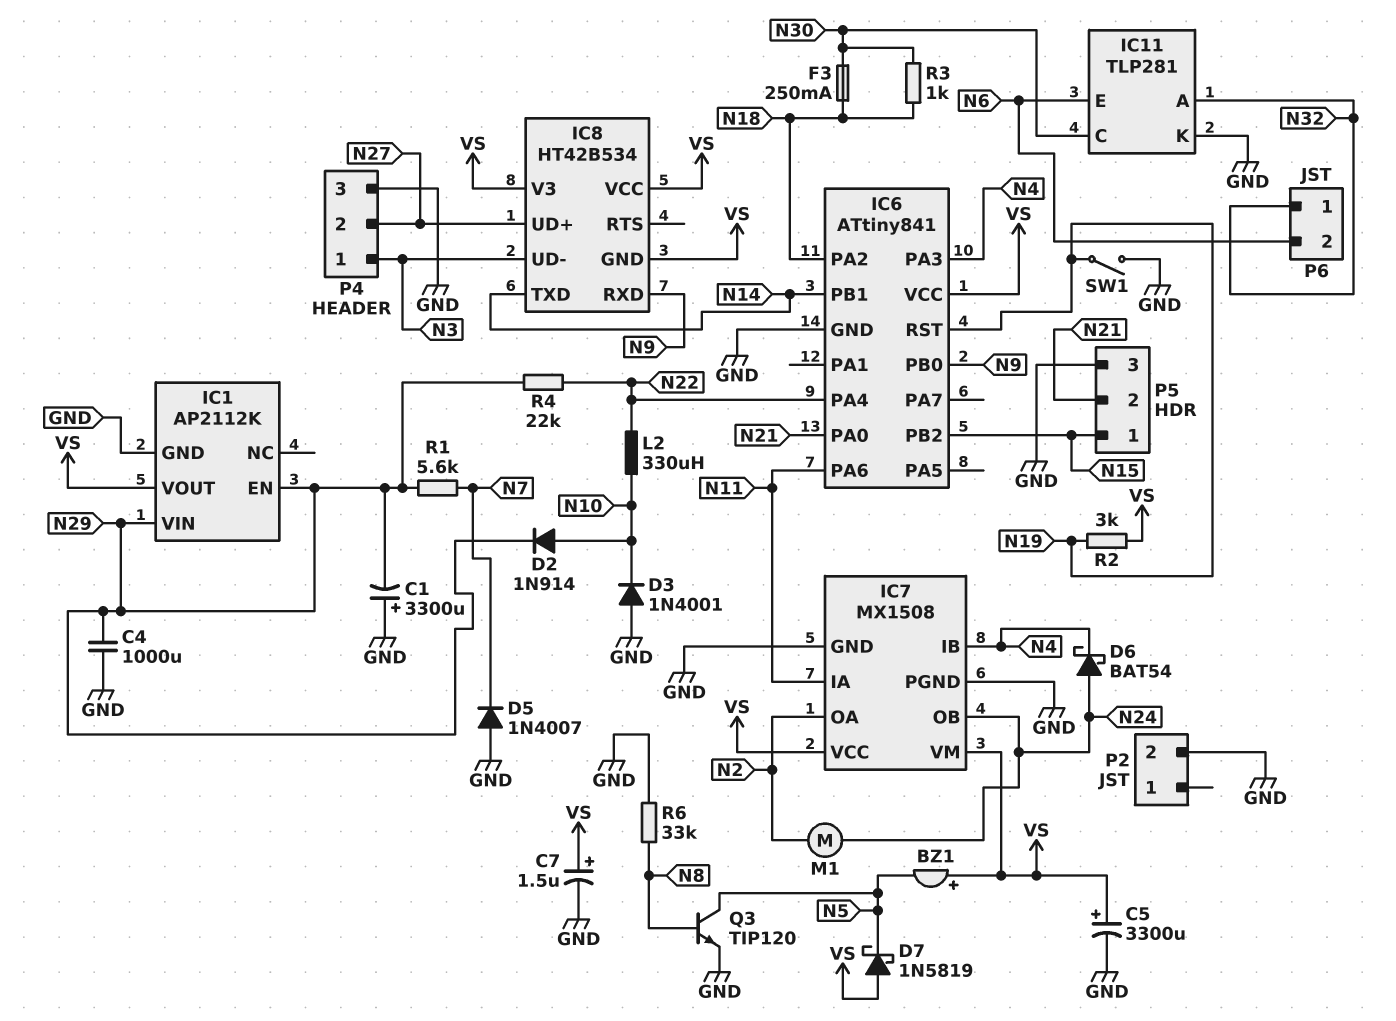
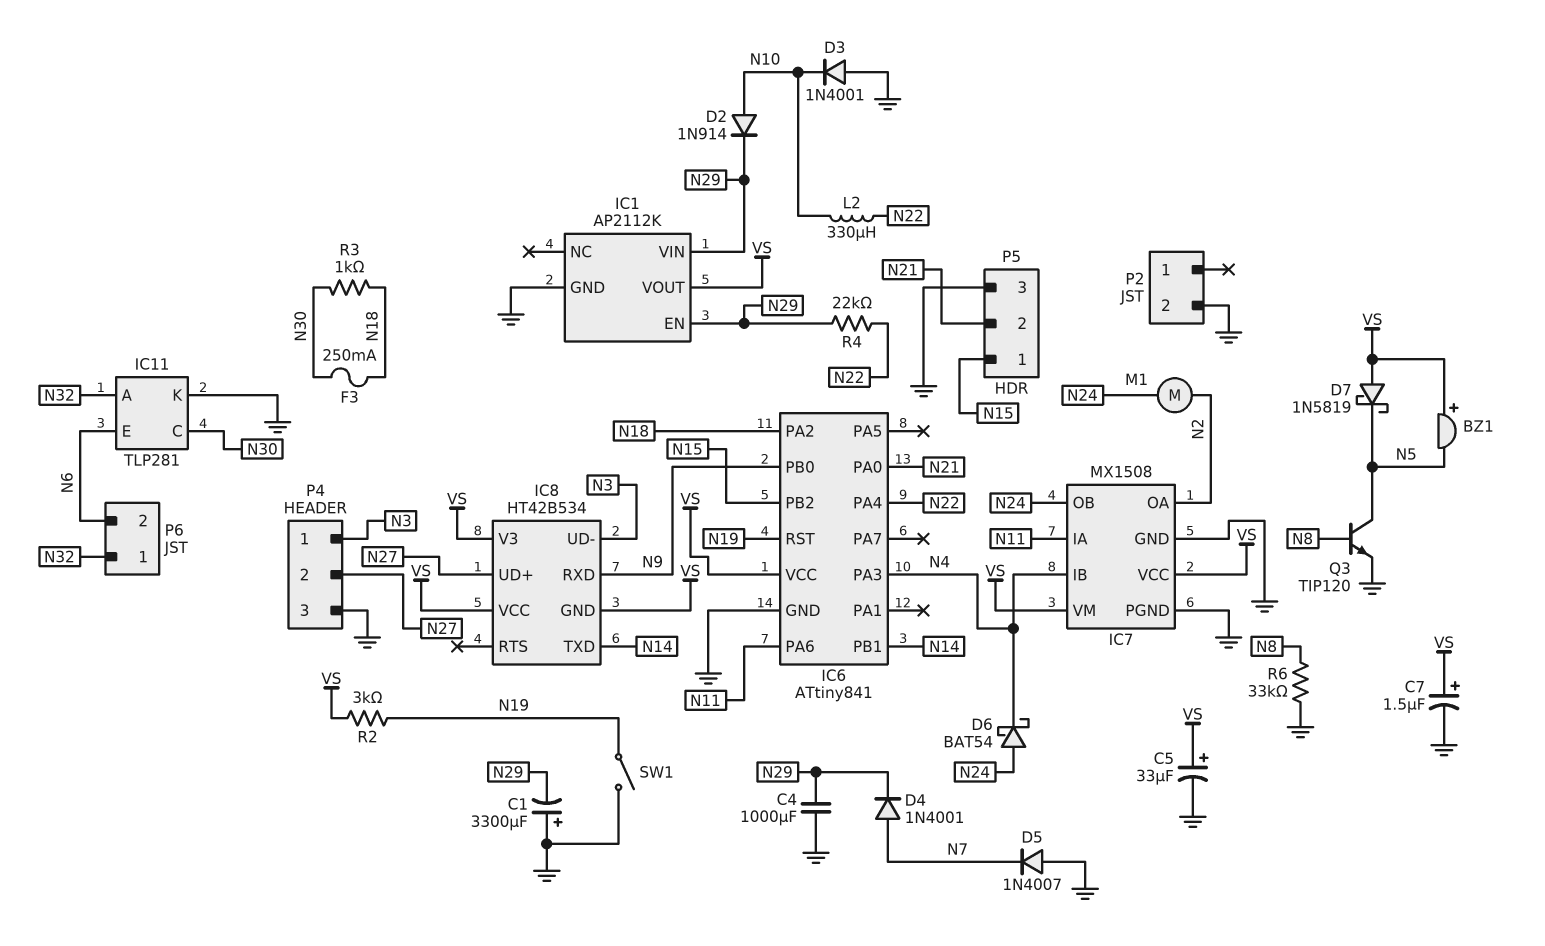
C5: 3300uF (plus VS, minus GND) -> 33uF (plus VS, minus GND)
D4: none -> diode 1N4001 (A N7, K N29)
R1: 5.6k (N7, N29) -> none

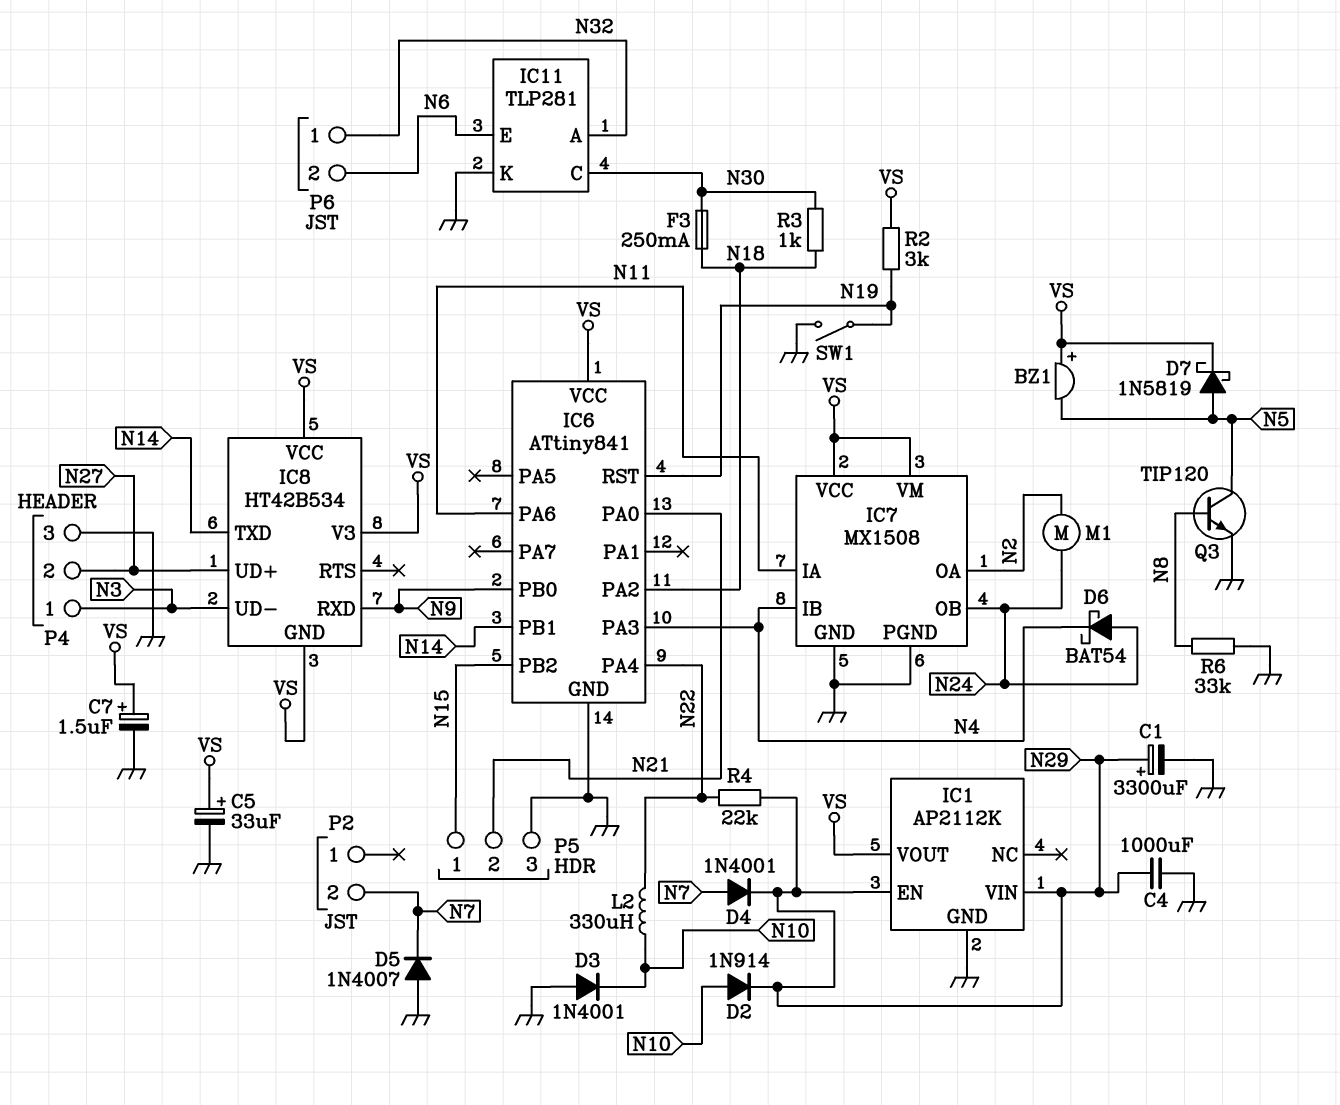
C1: 3300uF (plus GND, minus N29) -> 3300uF (plus N29, minus GND)
D7: schottky 1N5819 (A VS, K N5) -> schottky 1N5819 (A N5, K VS)
P2 pin 2: GND -> N7

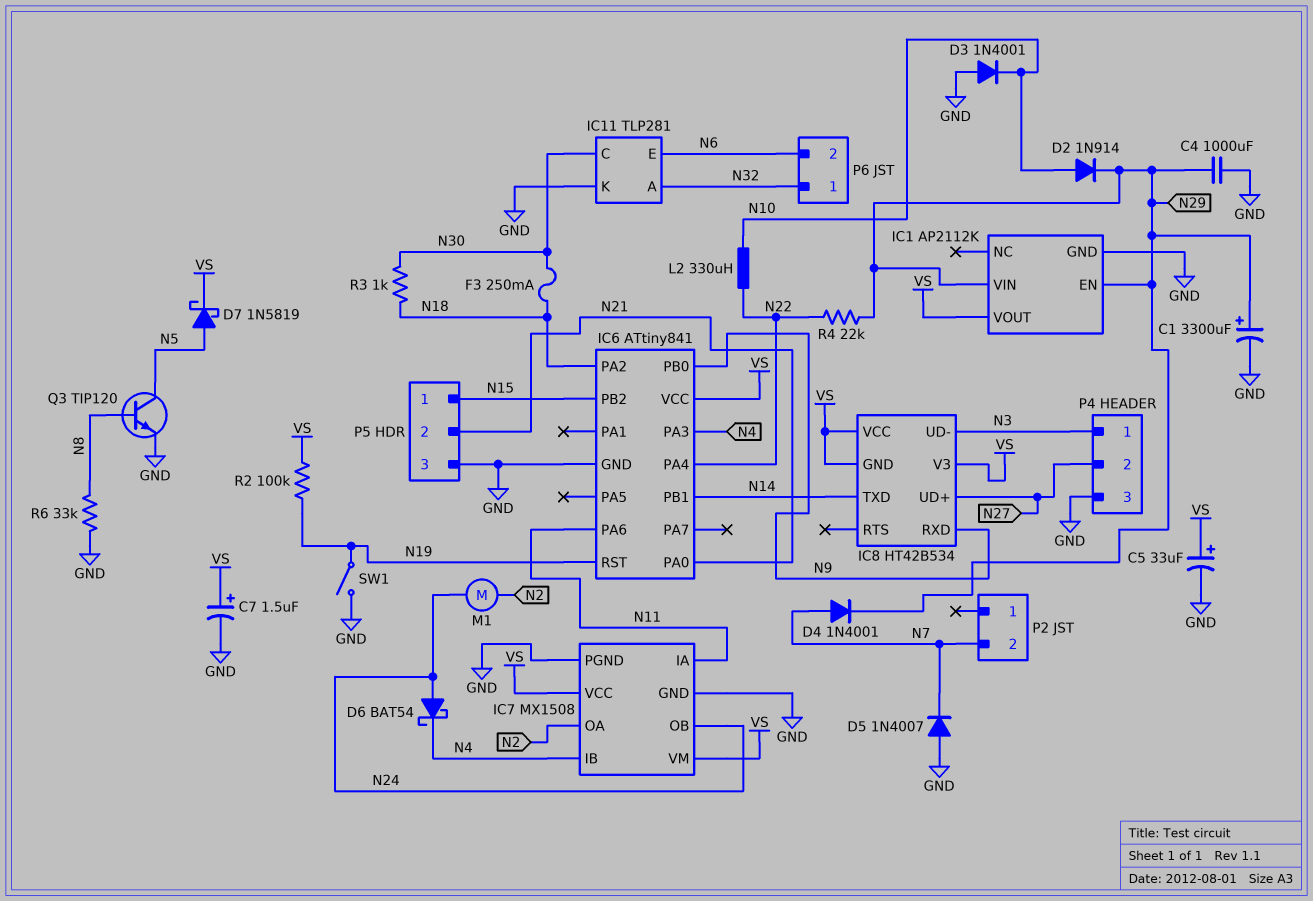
BZ1: buzzer (plus VS, minus N5) -> none
R2: 3k (N19, VS) -> 100k (N19, VS)

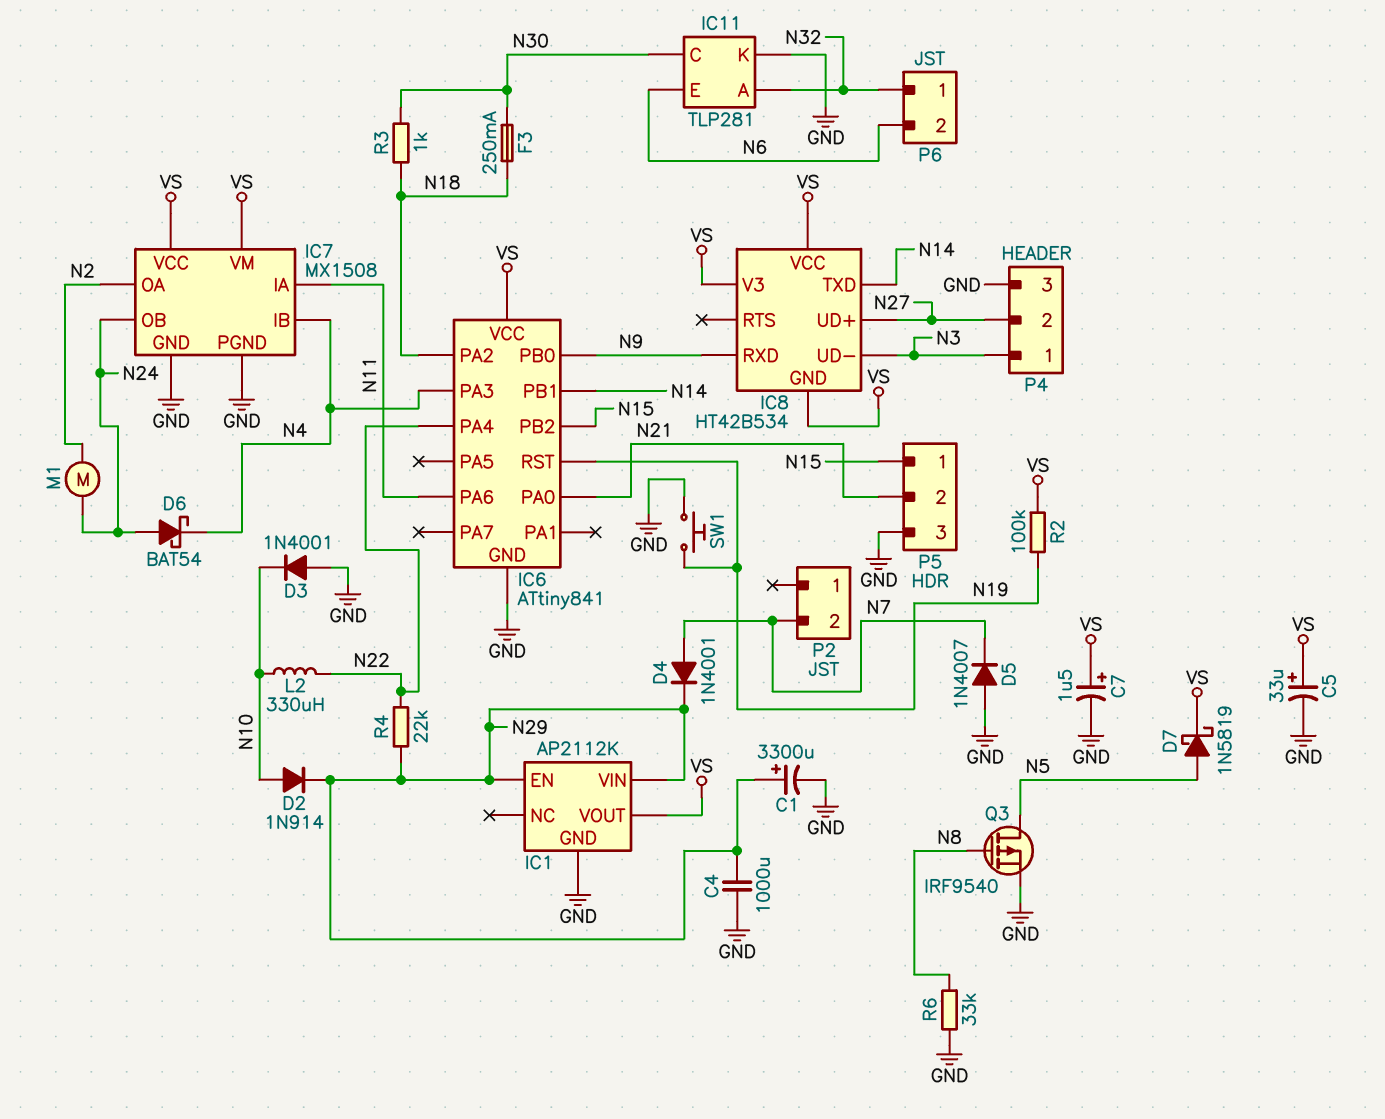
Q3: NPN TIP120 (B N8, C N5, E GND) -> PMOS IRF9540 (G N8, D N5, S GND)
SW1: switch (GND, N19) -> button (GND, N19)

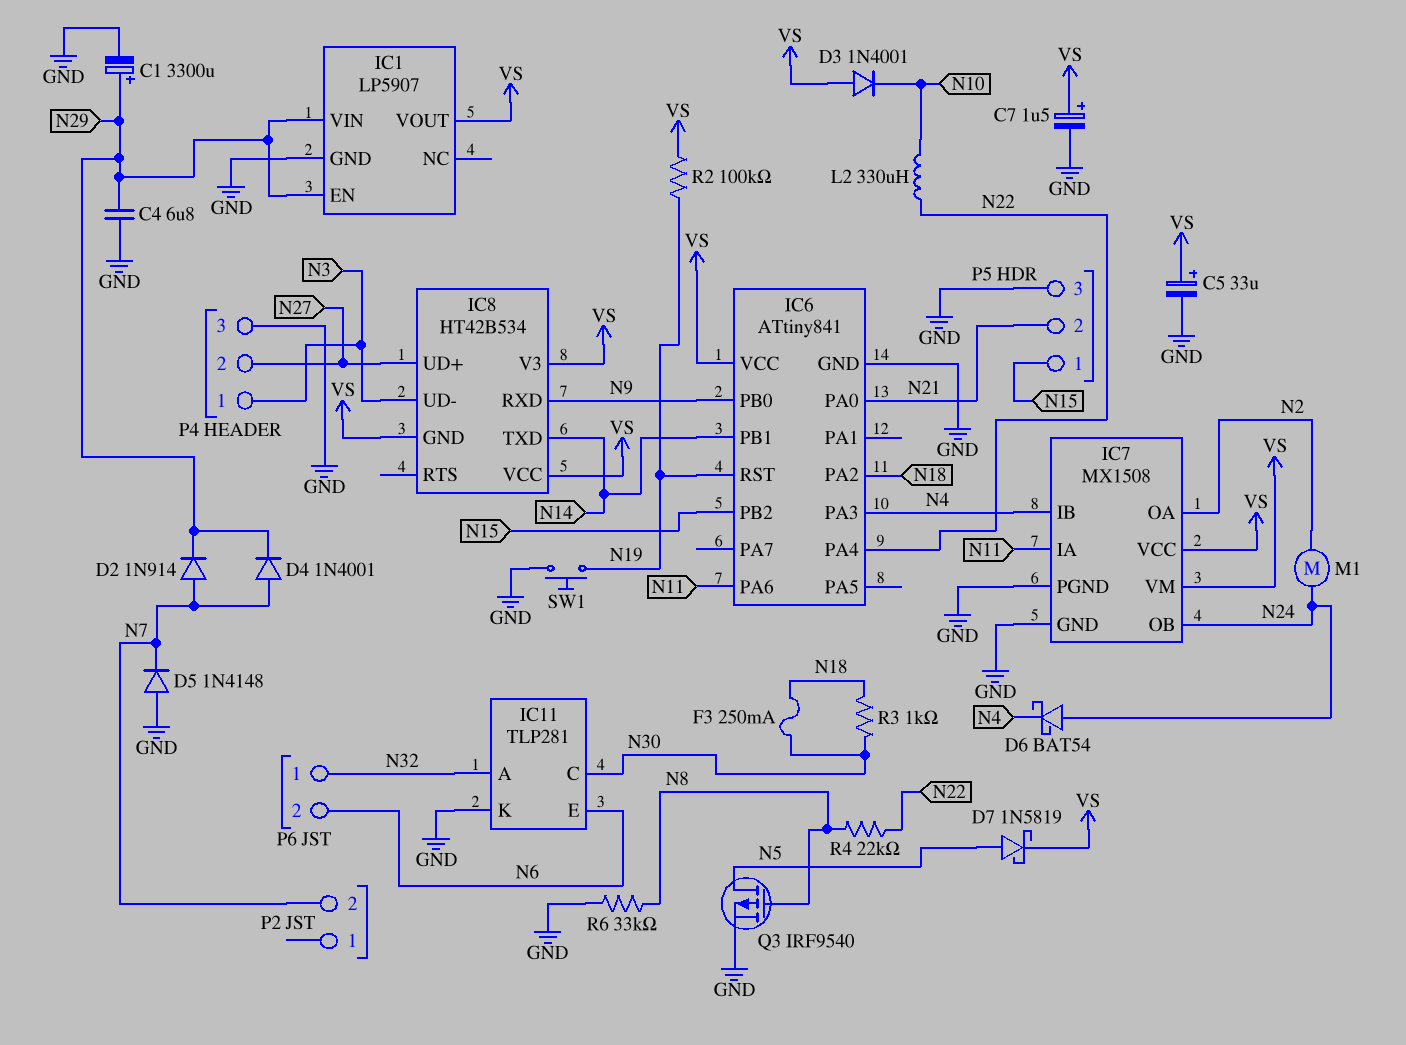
C4: 1000uF (GND, N29) -> 6.8uF (GND, N29)
D2: diode 1N914 (A N10, K N29) -> diode 1N914 (A N7, K N29)
D3: diode 1N4001 (A GND, K N10) -> diode 1N4001 (A VS, K N10)
D5: diode 1N4007 (A GND, K N7) -> diode 1N4148 (A GND, K N7)
IC1: AP2112K -> LP5907
R4: 22k (N22, N29) -> 22k (N8, N22)

